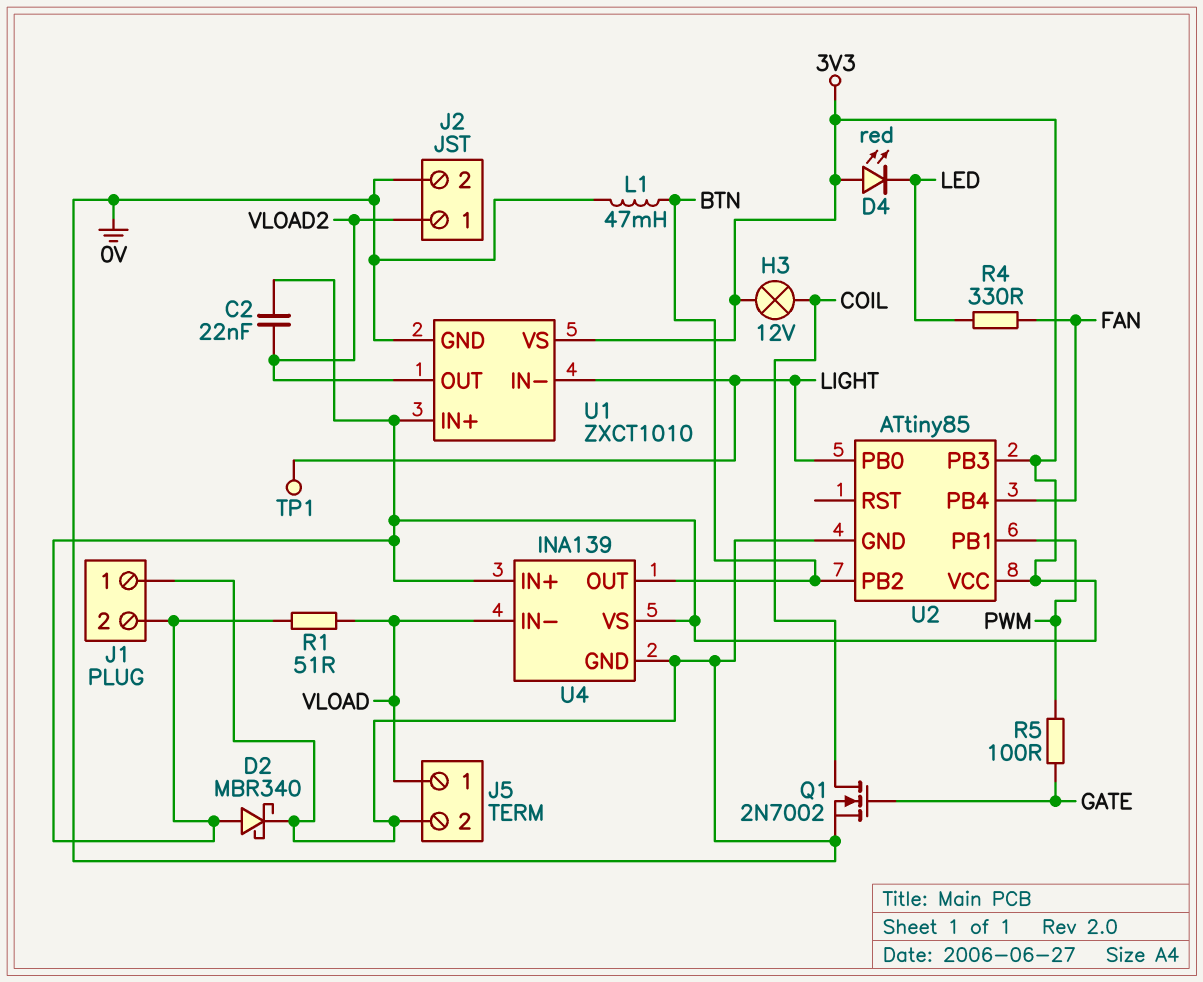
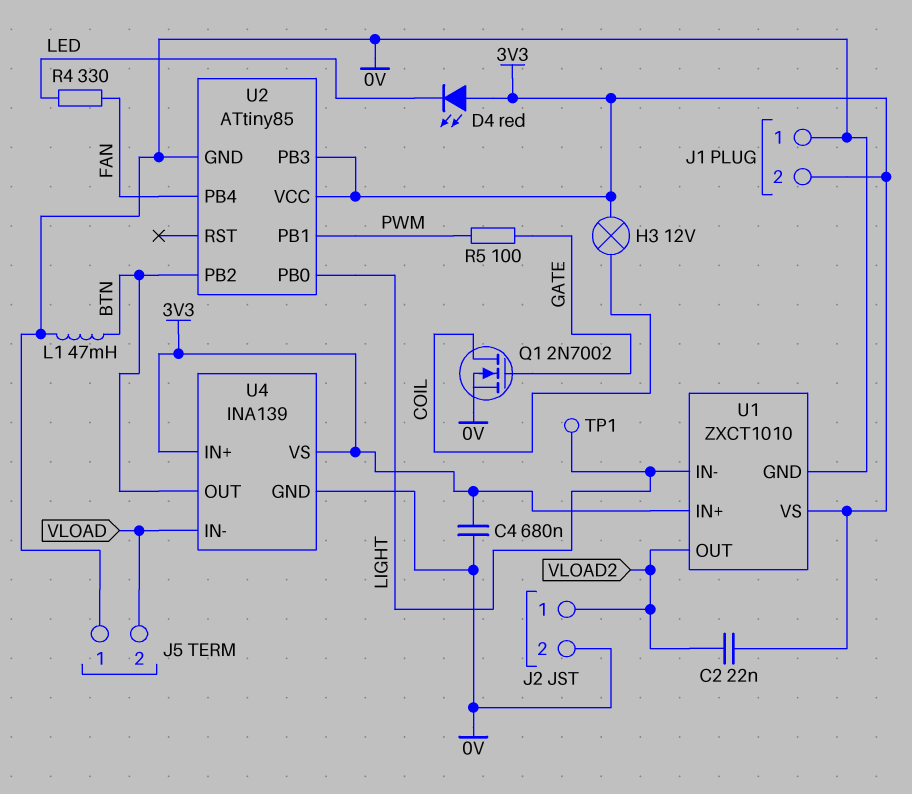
C4: none -> 680nF (0V, 3V3)
D2: schottky MBR340 (A 3V3, K 0V) -> none
J5 pin 1: VLOAD -> 0V
J5 pin 2: 0V -> VLOAD
R1: 51 (3V3, VLOAD) -> none

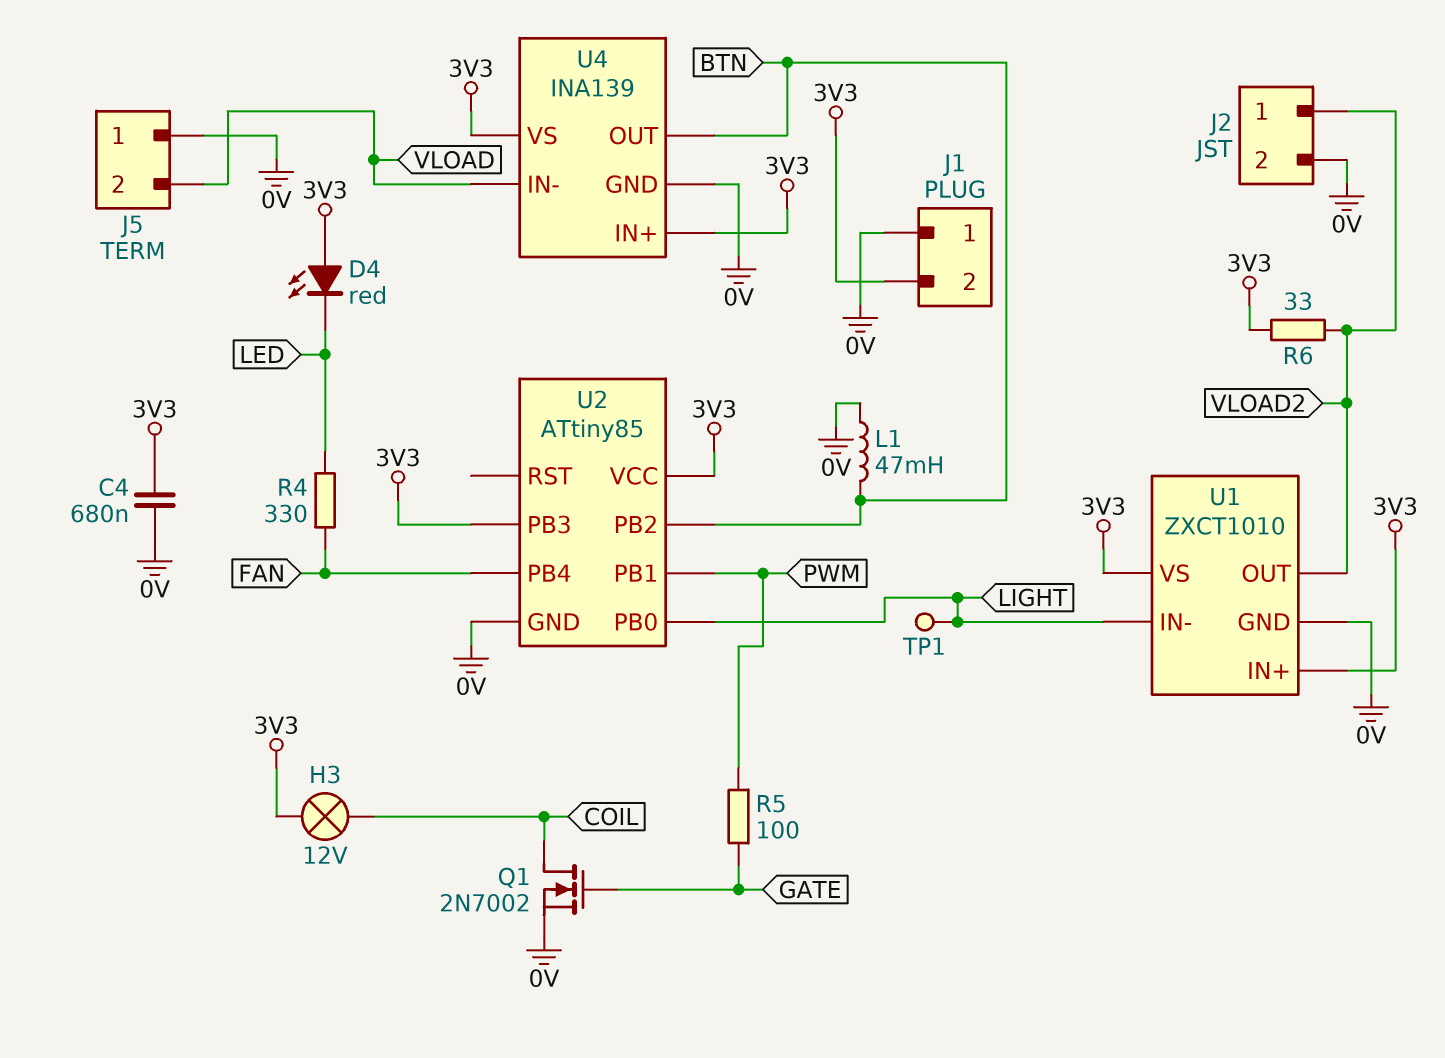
C2: 22nF (3V3, VLOAD2) -> none
R6: none -> 33 (3V3, VLOAD2)

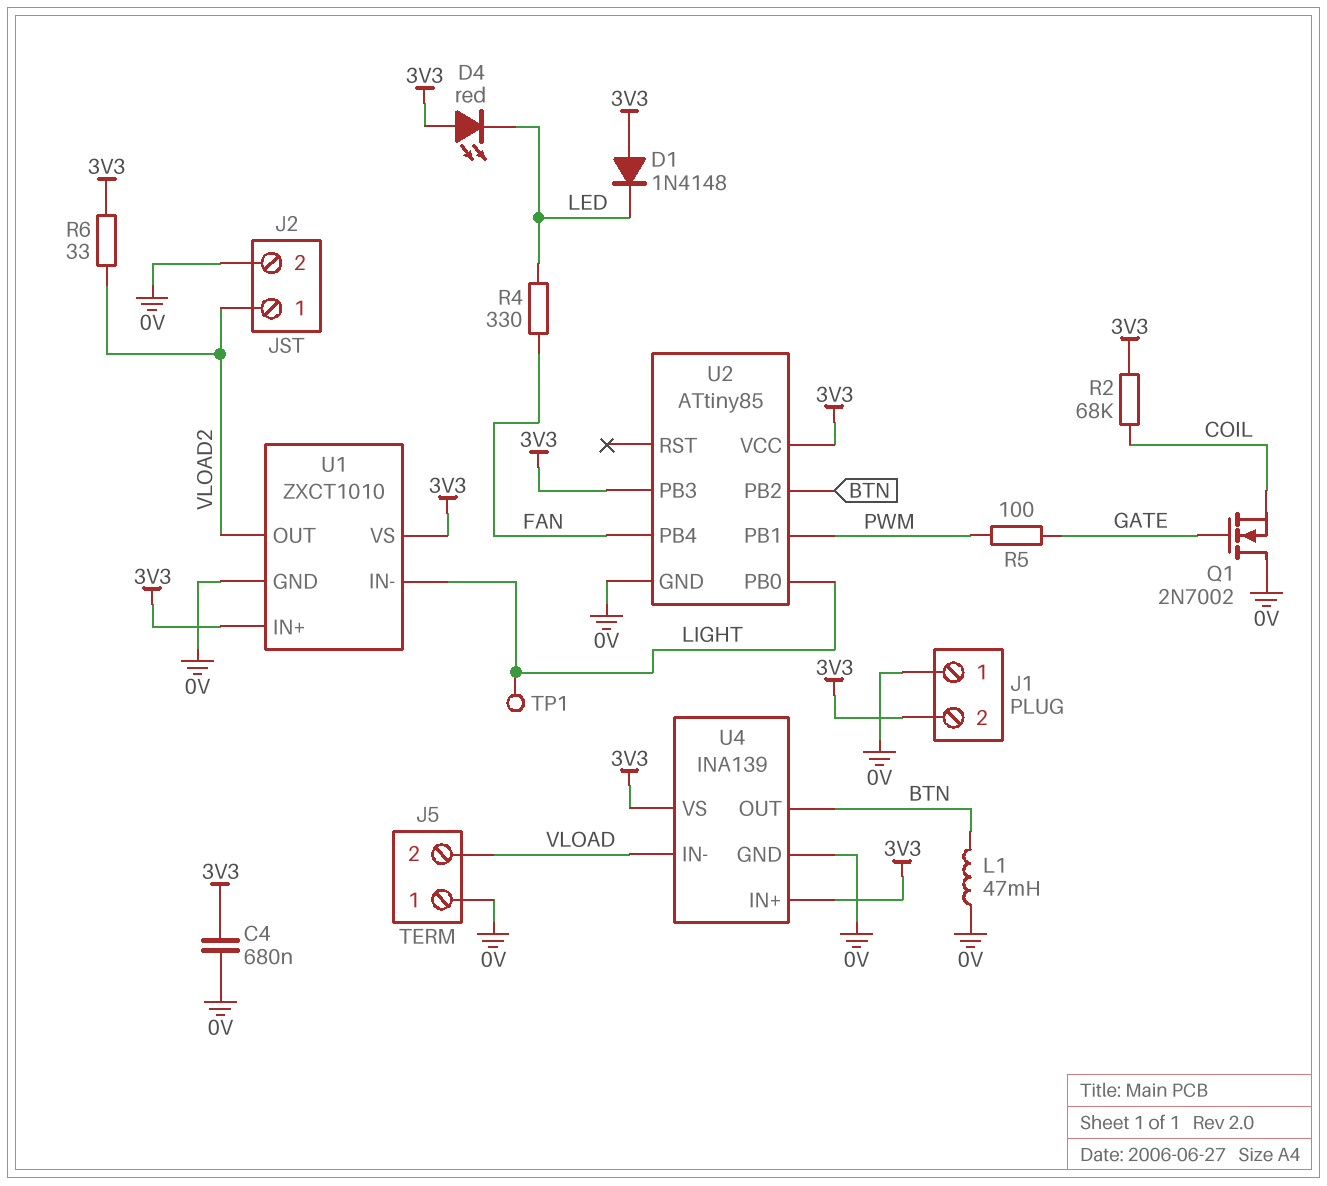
D1: none -> diode 1N4148 (A 3V3, K LED)
H3: lamp 12V (3V3, COIL) -> none
Q1: NMOS 2N7002 (G GATE, D COIL, S 0V) -> NMOS 2N7002 (G GATE, D 0V, S COIL)
R2: none -> 68k (3V3, COIL)

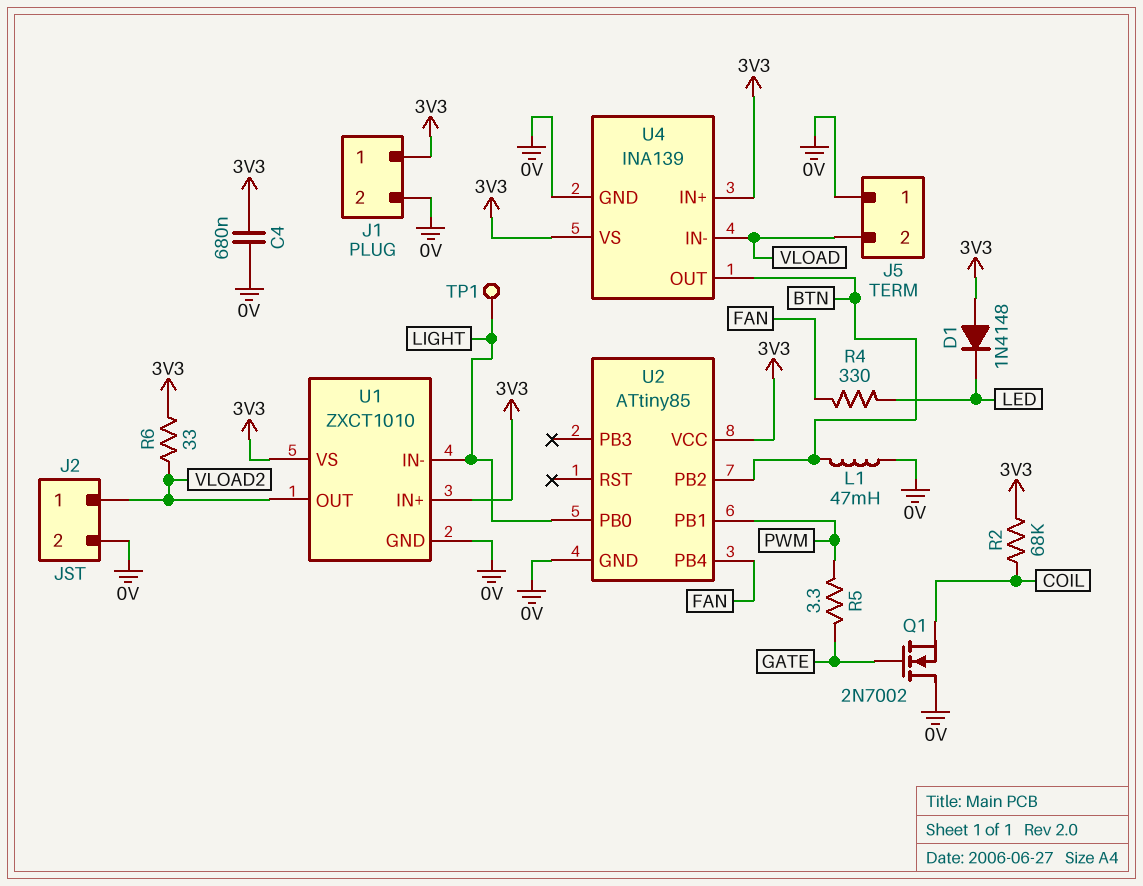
D4: LED red (A 3V3, K LED) -> none
J1 pin 1: 0V -> 3V3
J1 pin 2: 3V3 -> 0V
R5: 100 (GATE, PWM) -> 3.3 (GATE, PWM)
U2 pin PB3: 3V3 -> none

